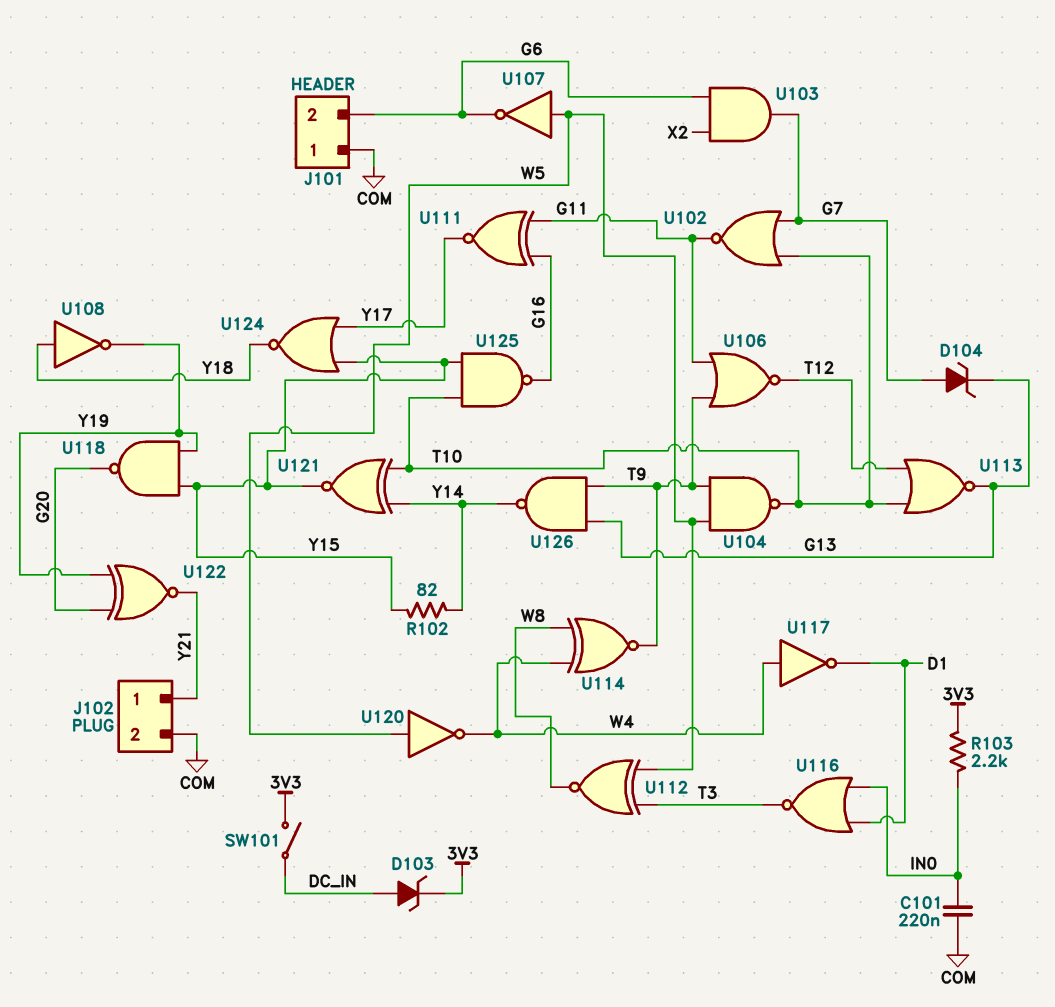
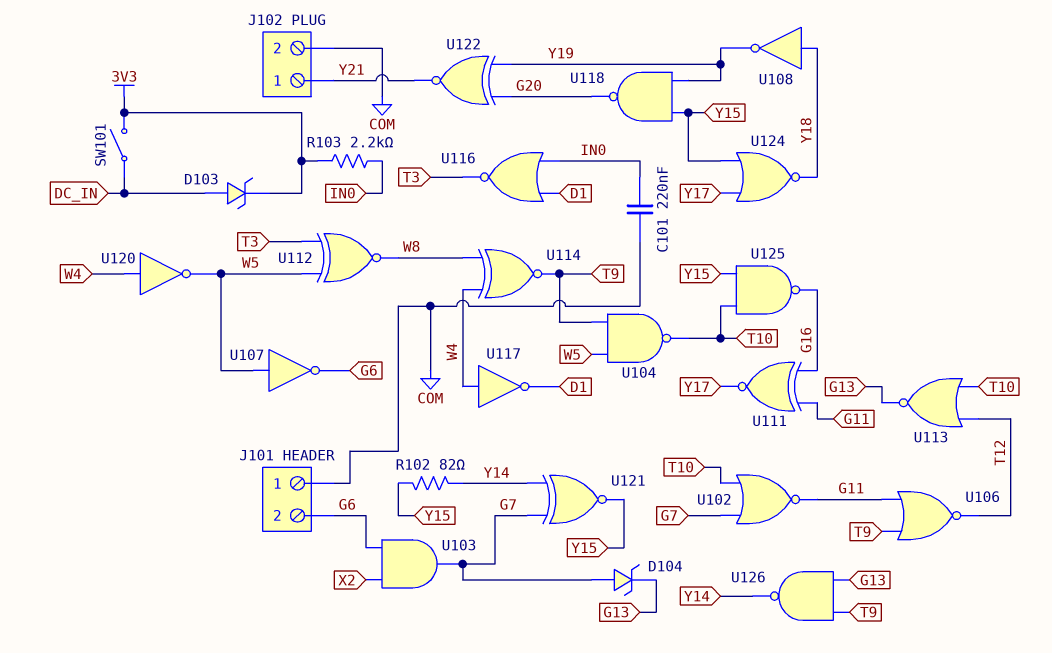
U120: NOT (in W5, out W4) -> NOT (in W4, out W5)
U121: XNOR (in T10, in Y14, out Y15) -> XNOR (in G7, in Y14, out Y15)

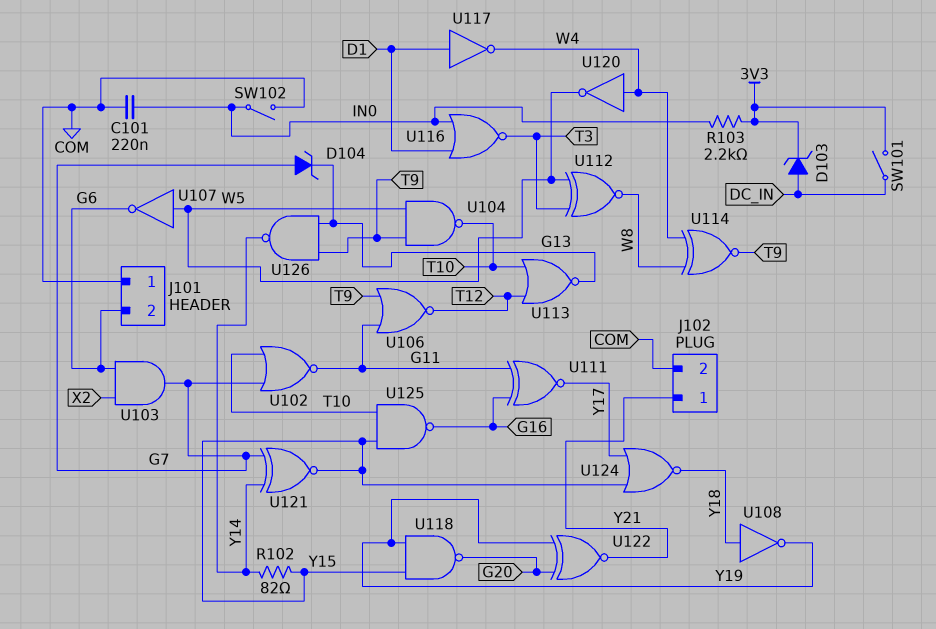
SW102: none -> switch (COM, IN0)
U117: NOT (in W4, out D1) -> NOT (in D1, out W4)

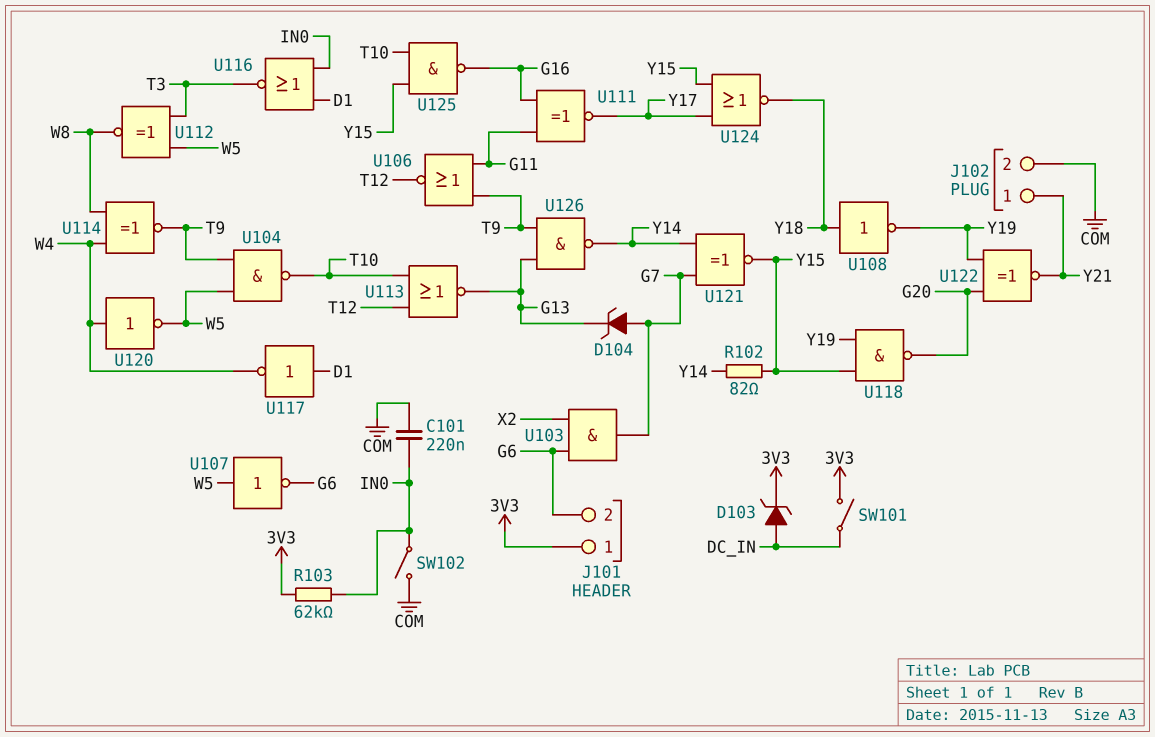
J101 pin 1: COM -> 3V3
R103: 2.2k (3V3, IN0) -> 62k (3V3, IN0)
U102: NOR (in G7, in T10, out G11) -> none

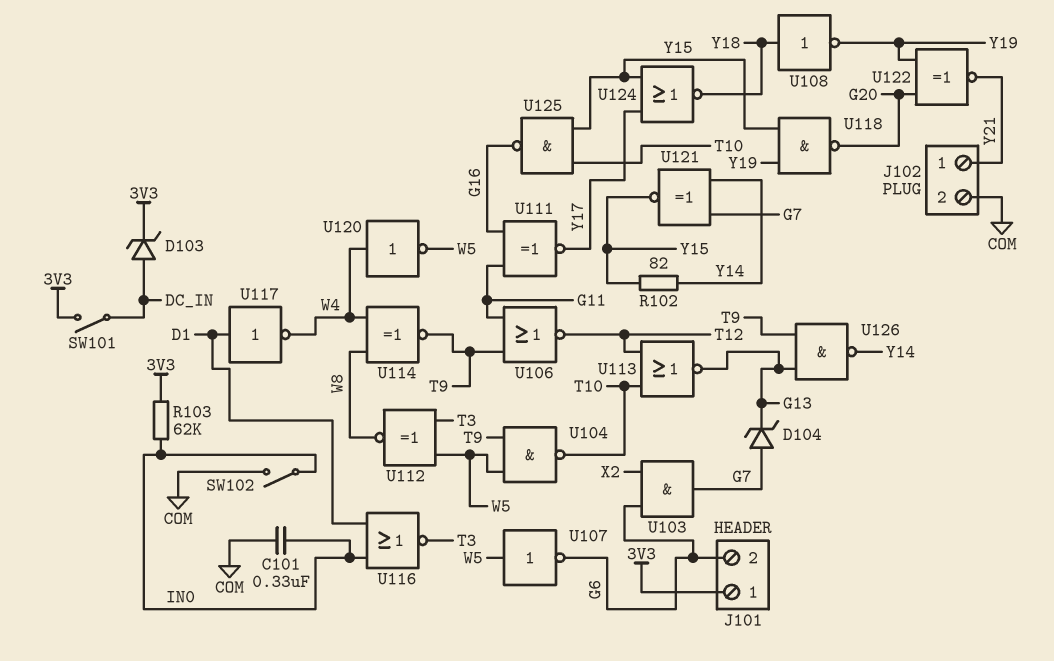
C101: 220nF (COM, IN0) -> 330nF (COM, IN0)

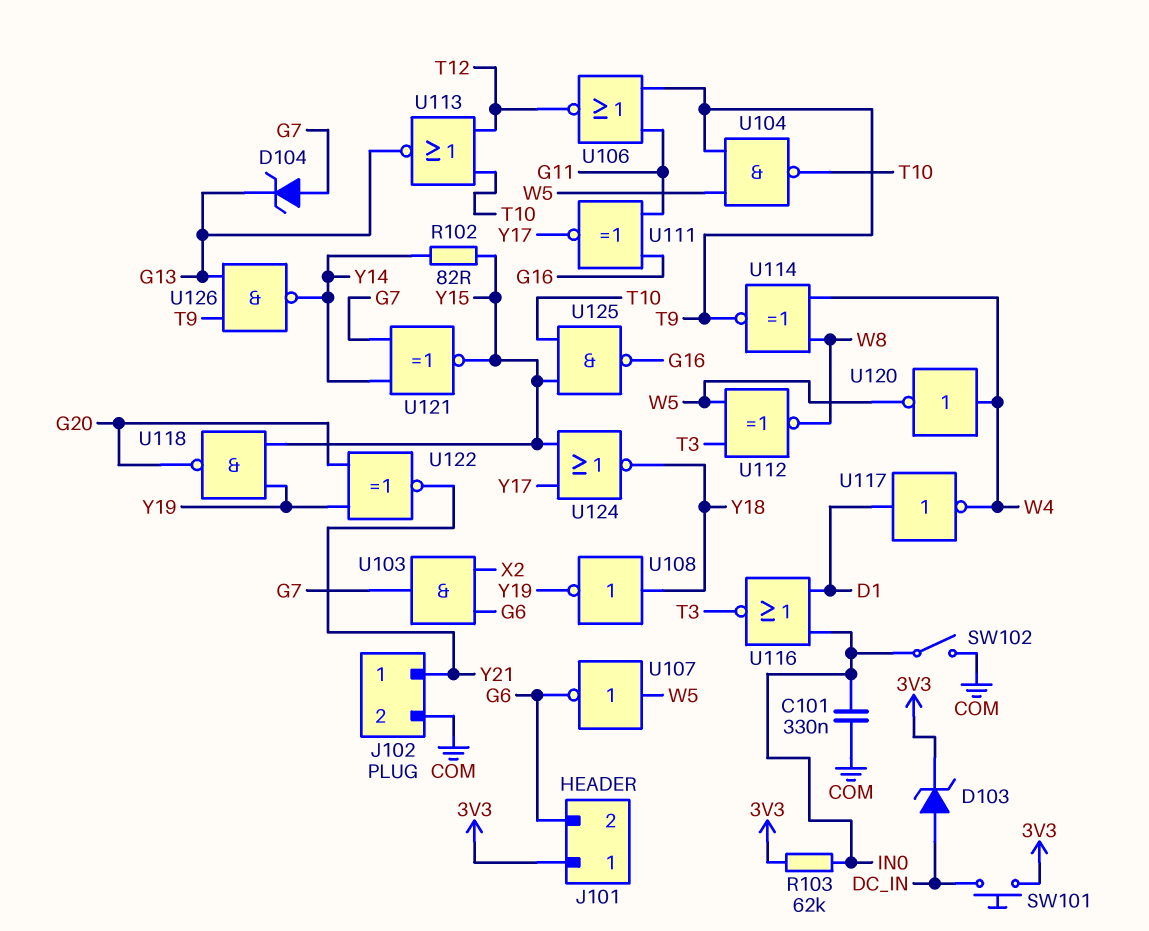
SW101: switch (3V3, DC_IN) -> button (3V3, DC_IN)

